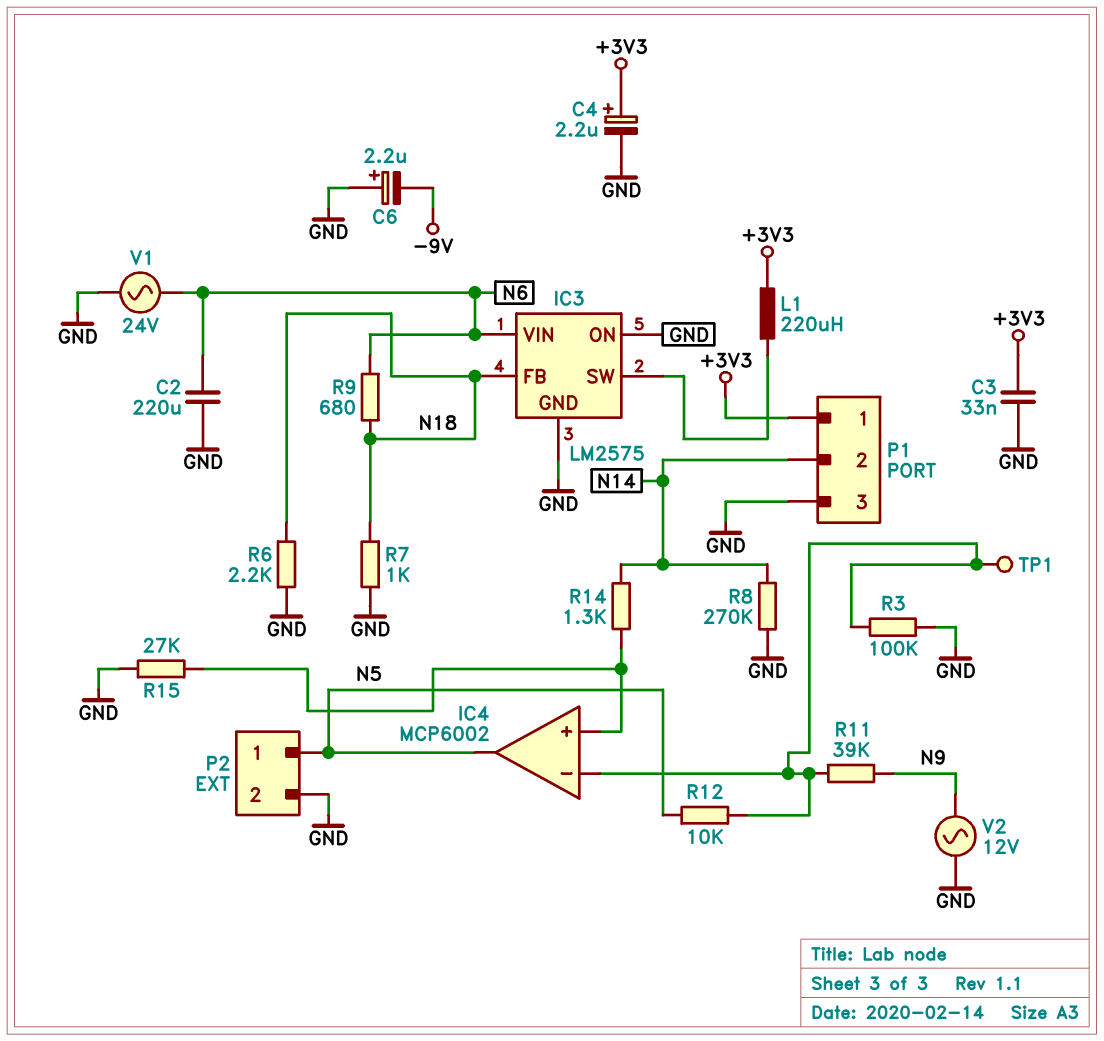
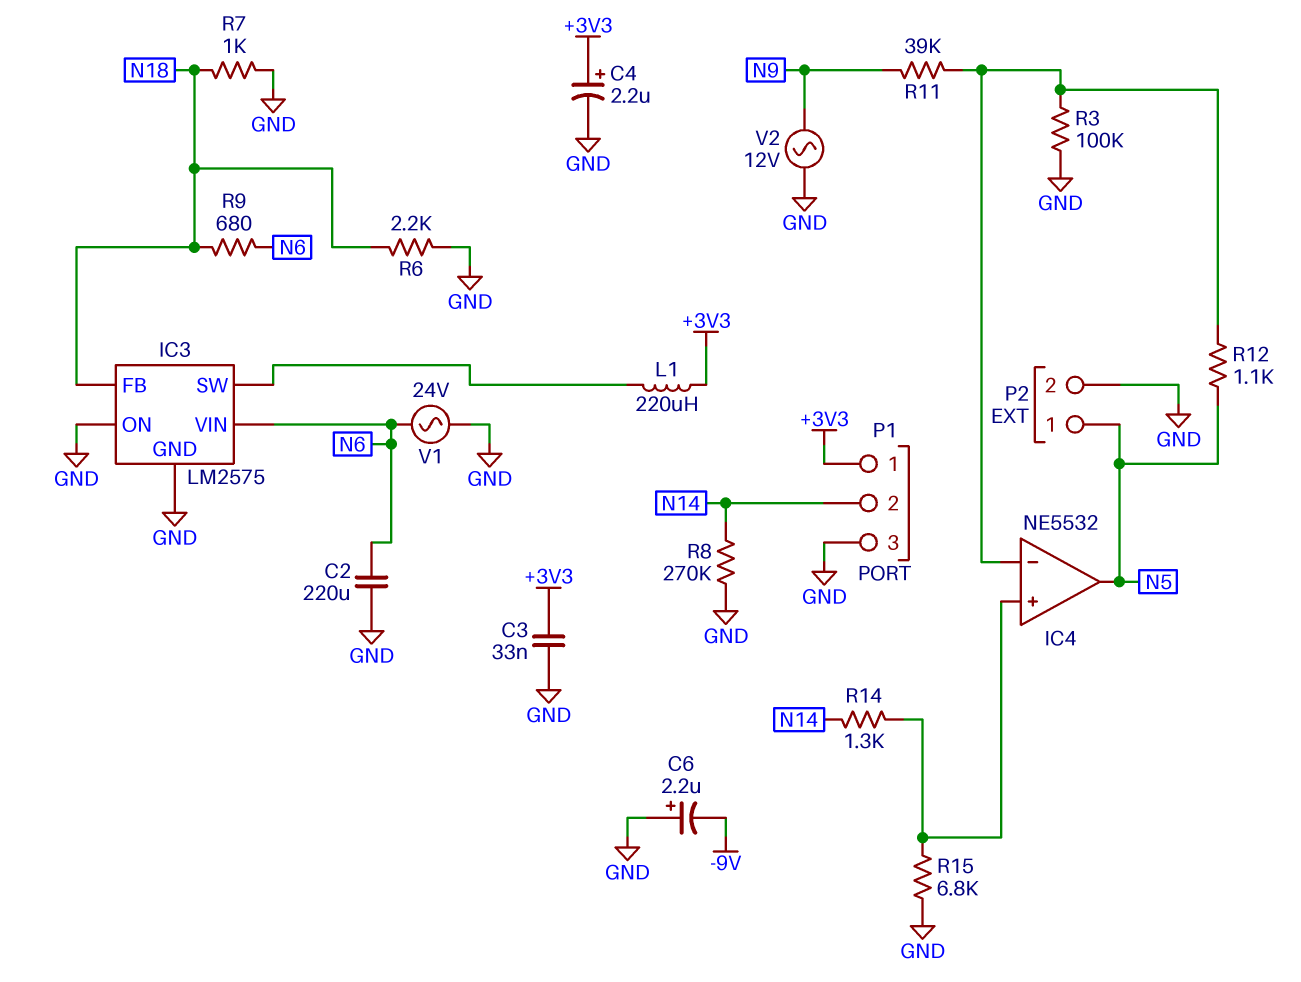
IC4: MCP6002 -> NE5532
R12: 10k (IC4/in-, N5) -> 1.1k (IC4/in-, N5)
R15: 27k (GND, IC4/in+) -> 6.8k (GND, IC4/in+)
TP1: test point (IC4/in-) -> none

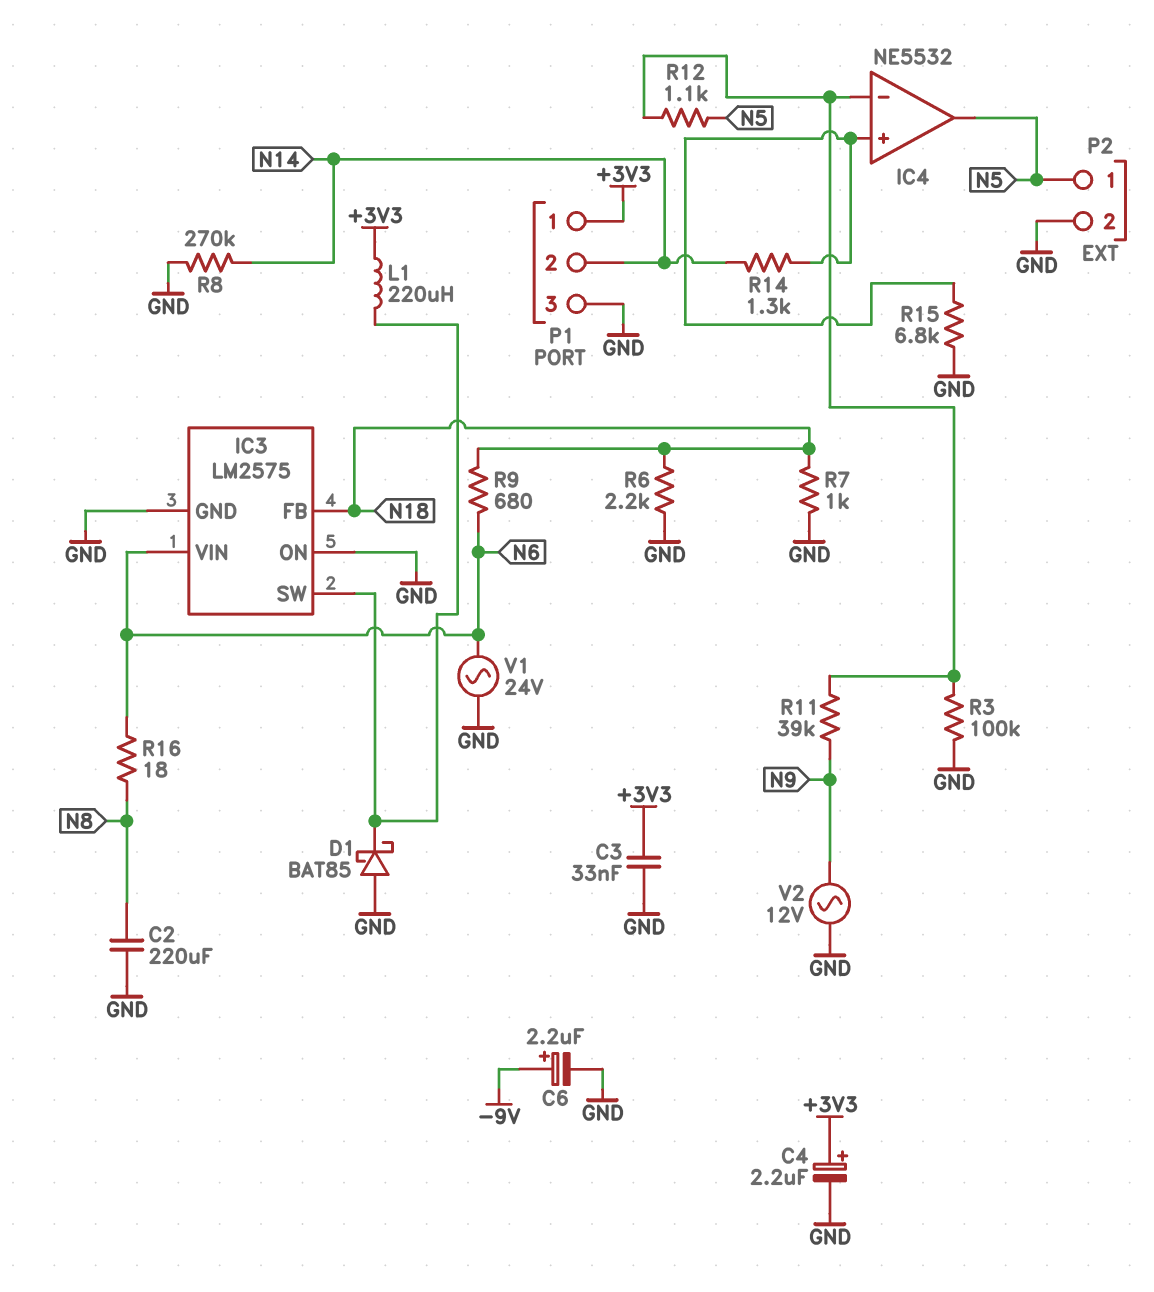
C2: 220uF (GND, N6) -> 220uF (GND, N8)
C6: 2.2uF (plus GND, minus -9V) -> 2.2uF (plus -9V, minus GND)
D1: none -> schottky BAT85 (A GND, K IC3/SW)
R16: none -> 18 (N6, N8)

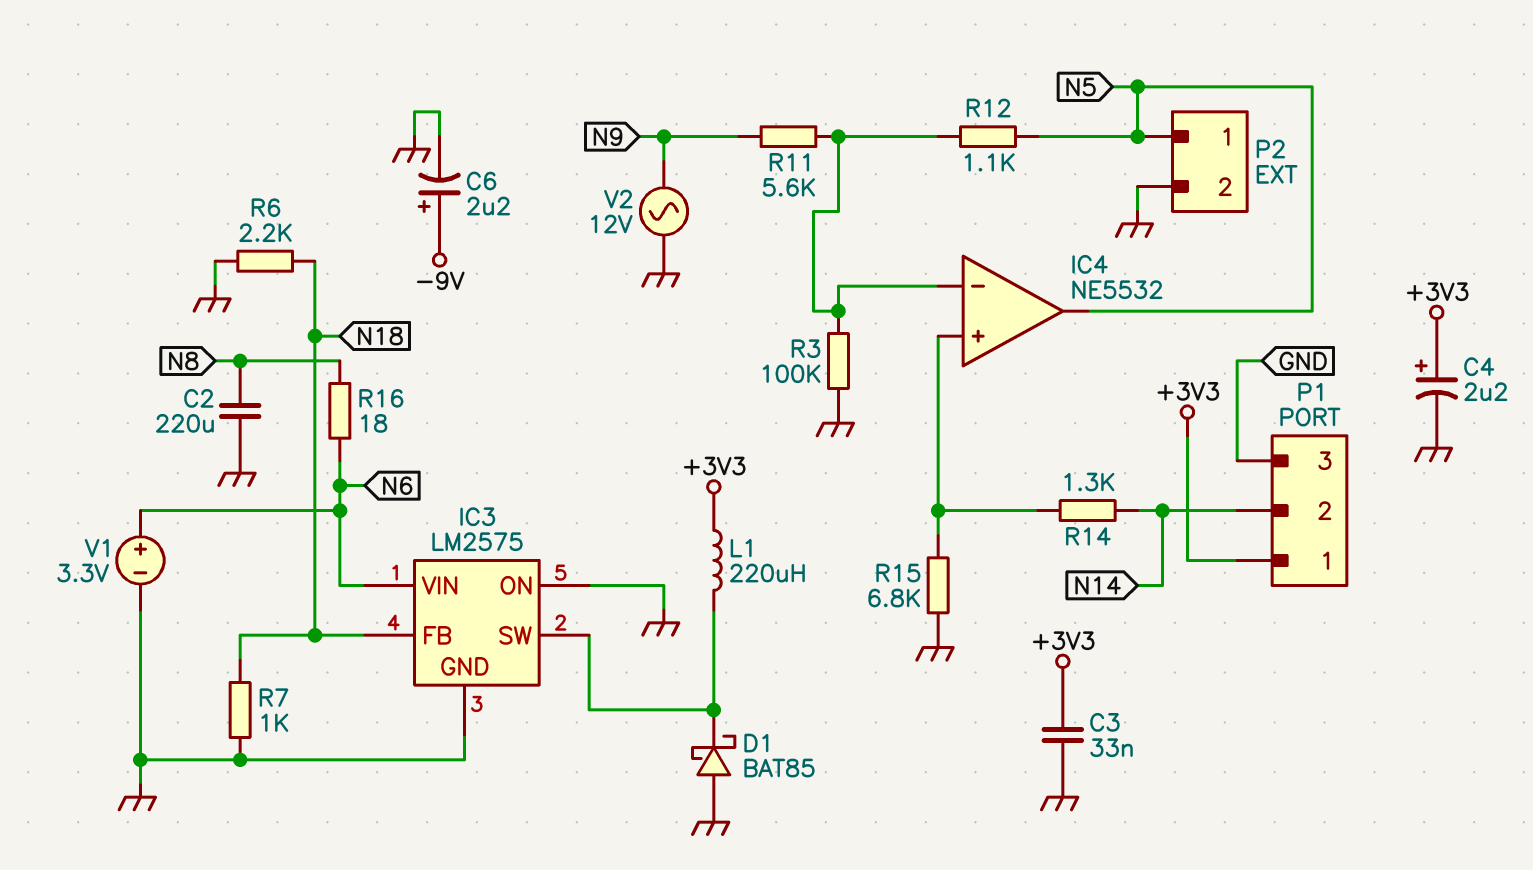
R8: 270k (GND, N14) -> none
R9: 680 (N6, N18) -> none
R11: 39k (IC4/in-, N9) -> 5.6k (IC4/in-, N9)
V1: AC 24V (GND, N6) -> 3.3V (plus N6, minus GND)

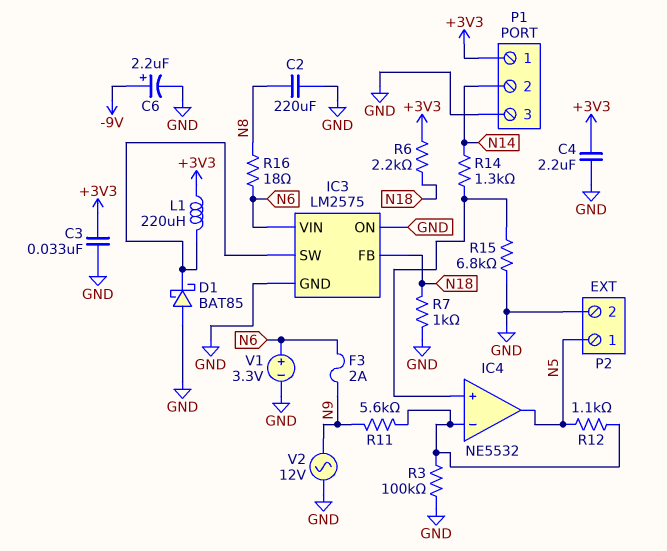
C4: 2.2uF (plus +3V3, minus GND) -> 2.2uF (+3V3, GND)
F3: none -> 2A (N6, N9)
R6: 2.2k (GND, N18) -> 2.2k (+3V3, N18)

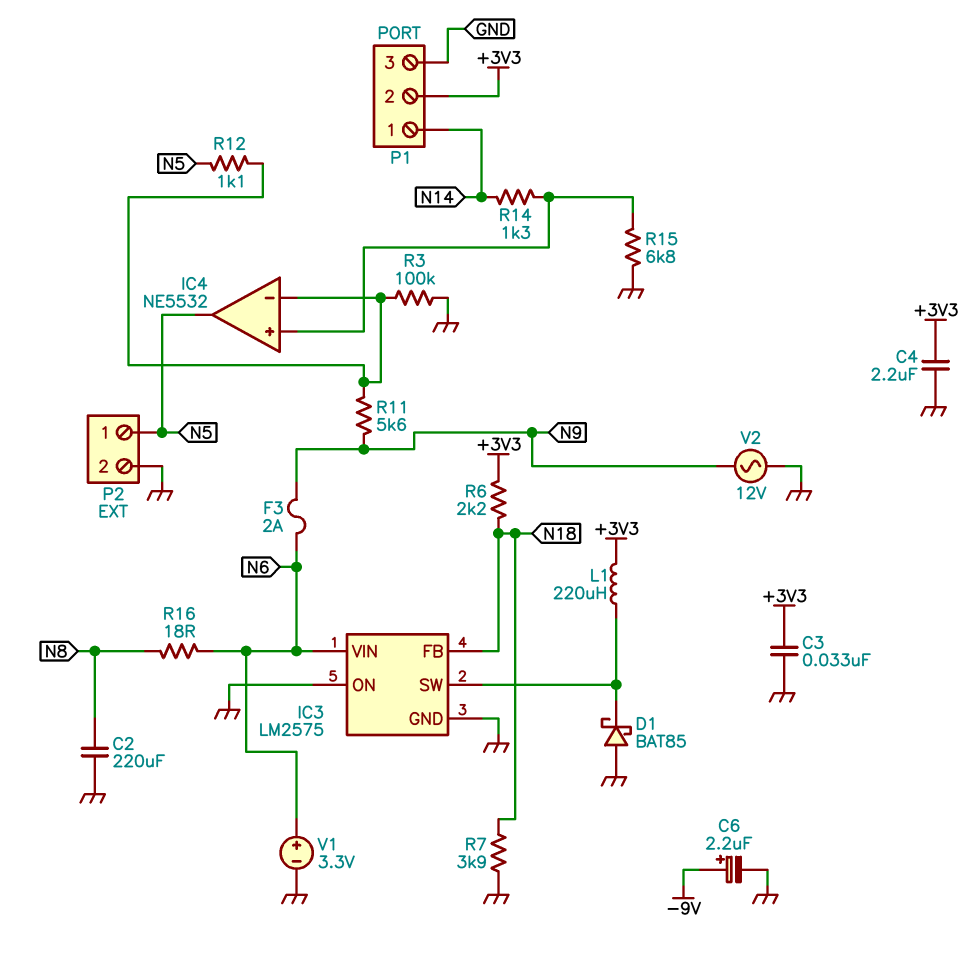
P1 pin 1: +3V3 -> N14
P1 pin 2: N14 -> +3V3
R7: 1k (GND, N18) -> 3.9k (GND, N18)

